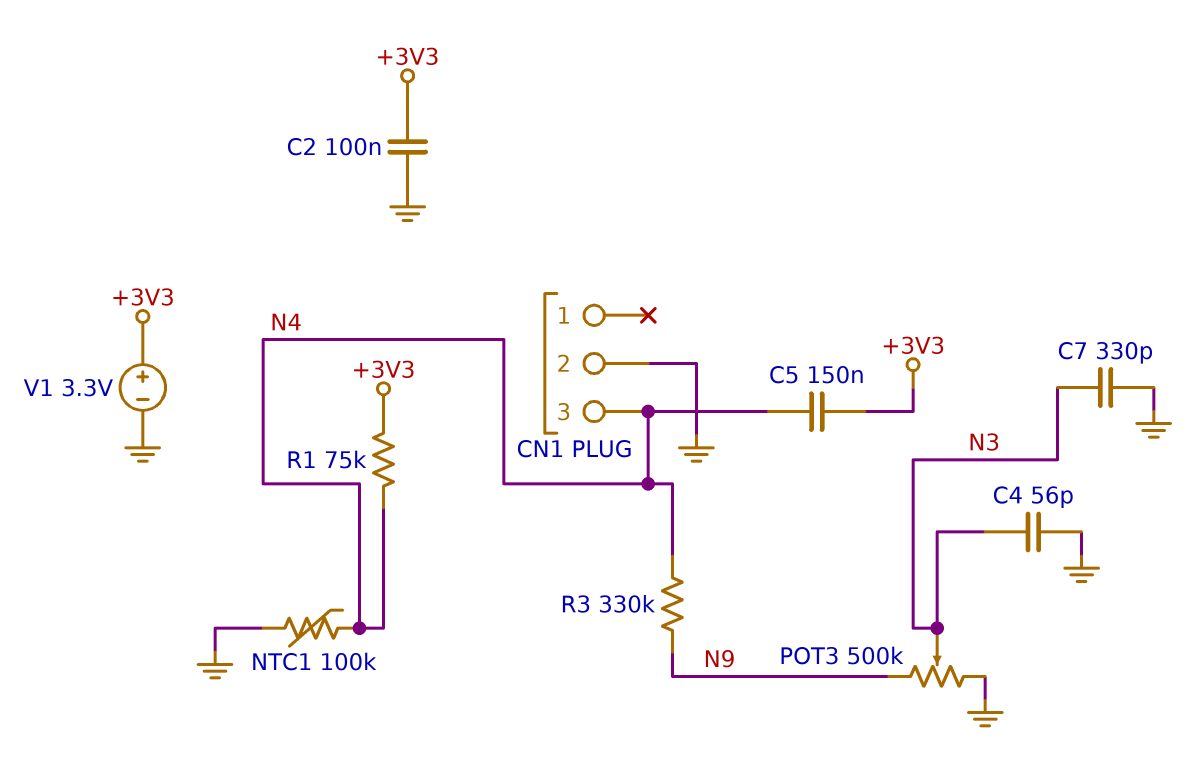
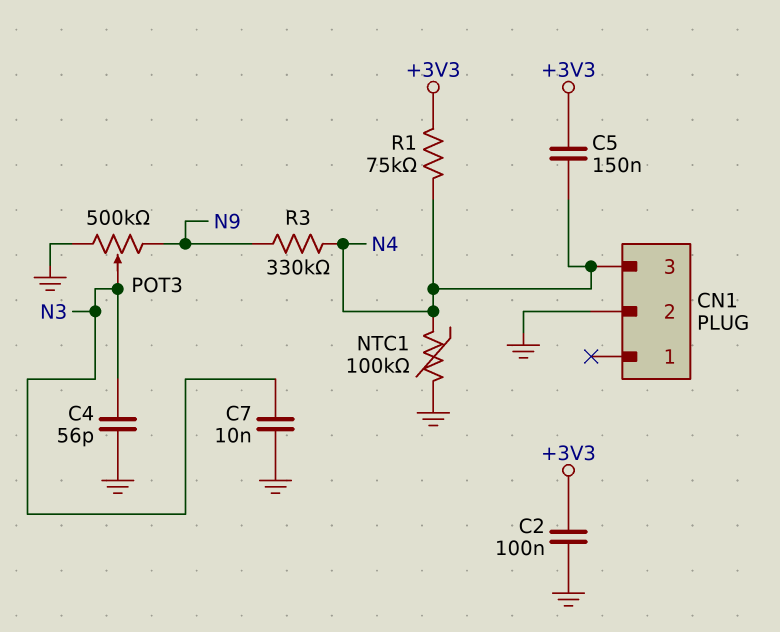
C7: 330pF (GND, N3) -> 10nF (GND, N3)
V1: 3.3V (plus +3V3, minus GND) -> none

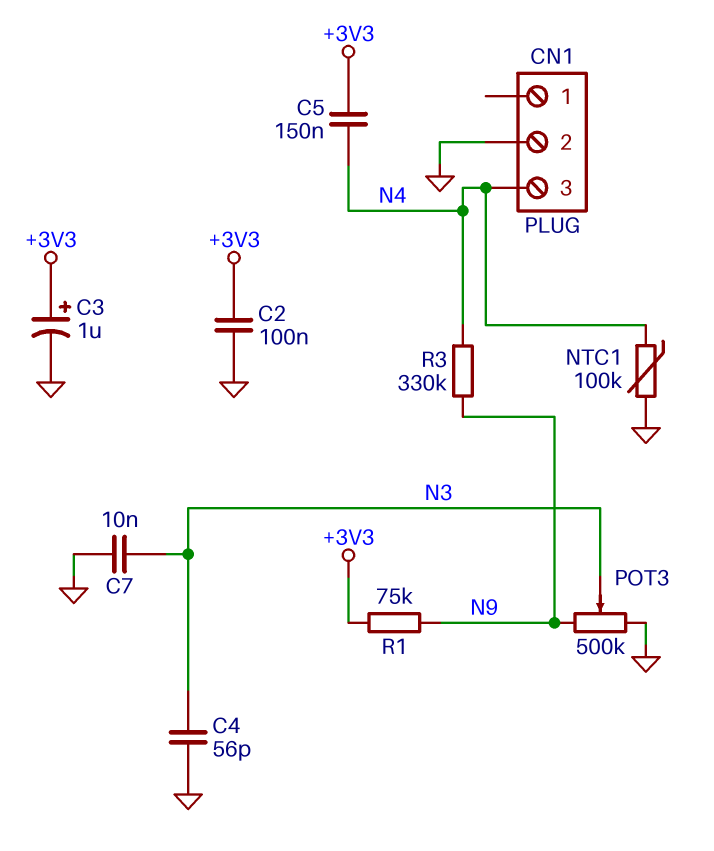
C3: none -> 1uF (plus +3V3, minus GND)
R1: 75k (+3V3, N4) -> 75k (+3V3, N9)

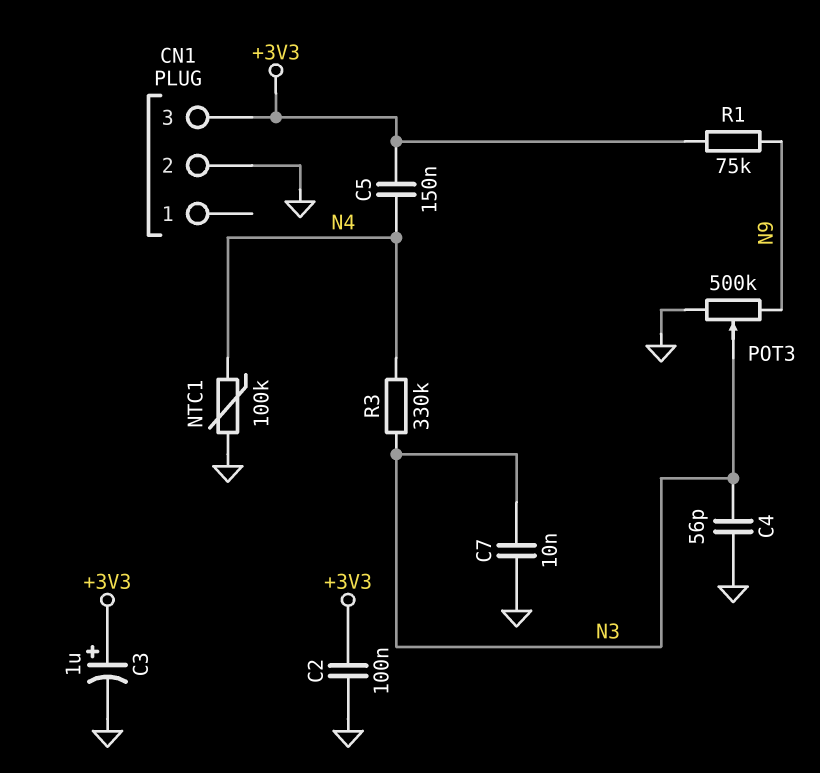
CN1 pin 3: N4 -> +3V3
R3: 330k (N4, N9) -> 330k (N3, N4)

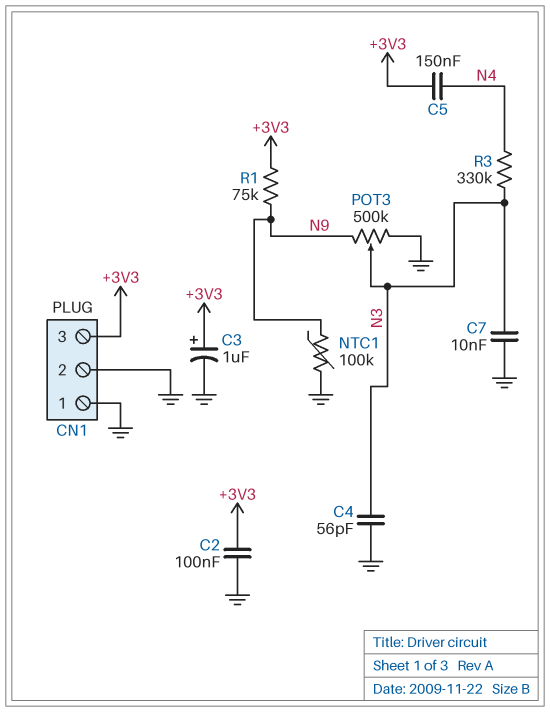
CN1 pin 1: none -> GND
NTC1: 100k (GND, N4) -> 100k (GND, N9)

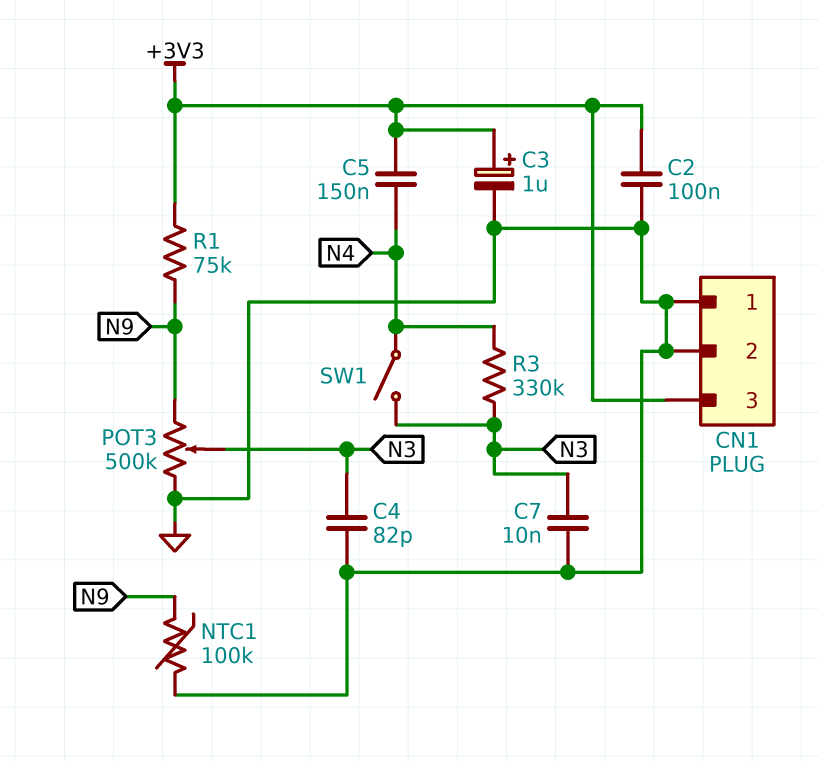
C4: 56pF (GND, N3) -> 82pF (GND, N3)
SW1: none -> switch (N3, N4)

